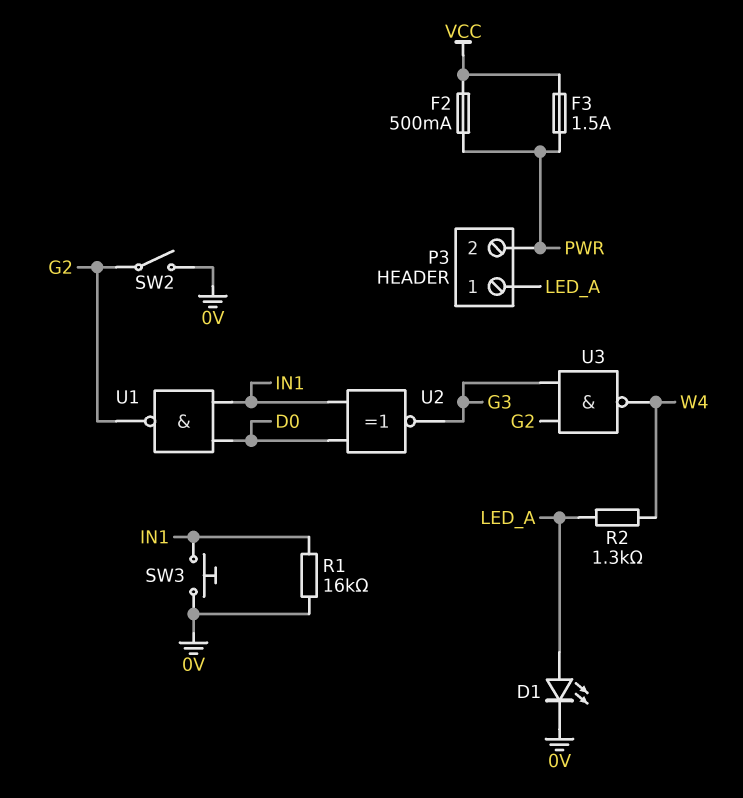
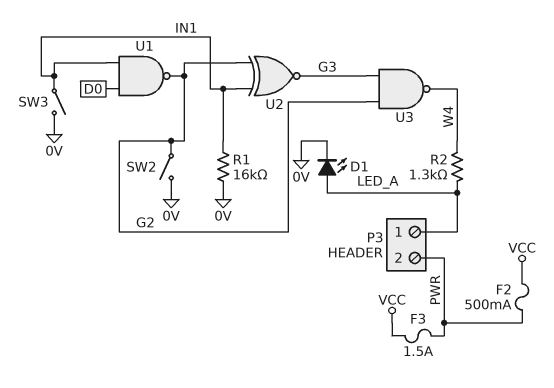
SW3: button (0V, IN1) -> switch (0V, IN1)
U2: XNOR (in D0, in IN1, out G3) -> XNOR (in G2, in IN1, out G3)

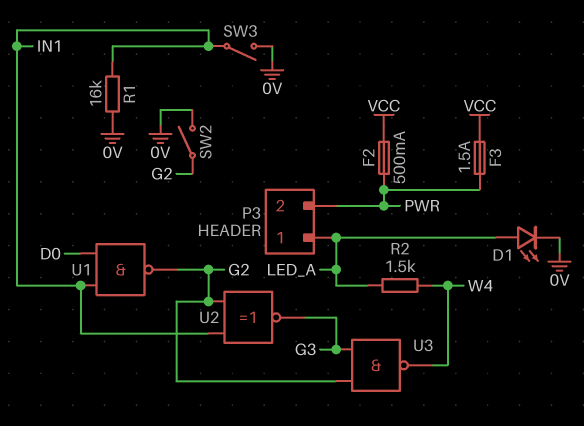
R2: 1.3k (LED_A, W4) -> 1.5k (LED_A, W4)

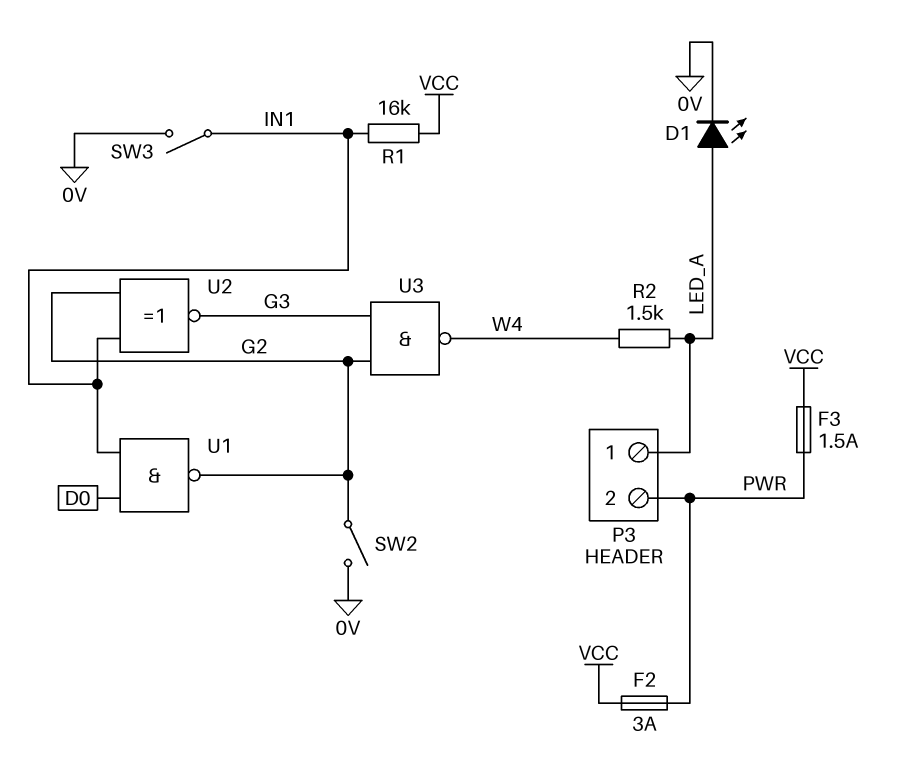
F2: 500mA (PWR, VCC) -> 3A (PWR, VCC)
R1: 16k (0V, IN1) -> 16k (IN1, VCC)

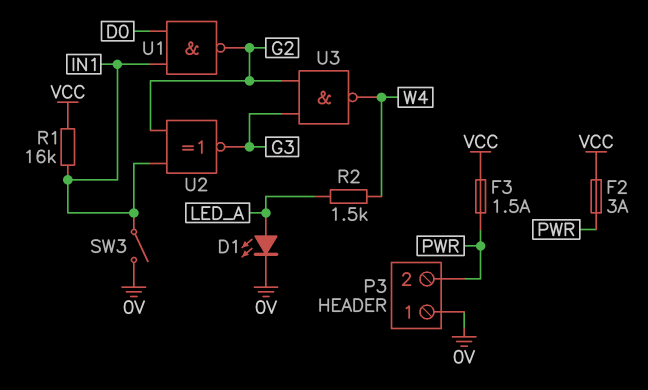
P3 pin 1: LED_A -> 0V
SW2: switch (0V, G2) -> none

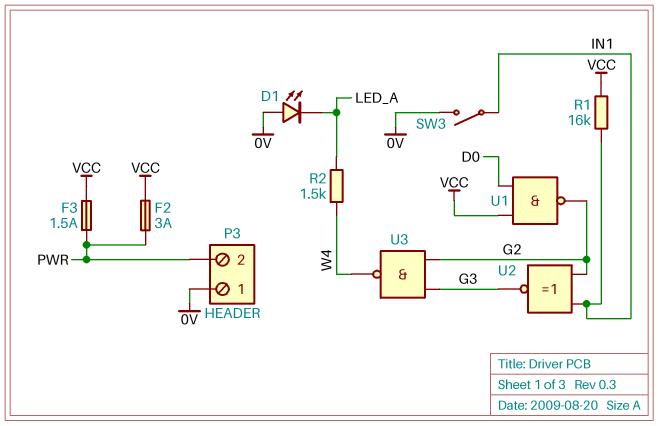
D1: LED (A LED_A, K 0V) -> LED (A 0V, K LED_A)
U1: NAND (in D0, in IN1, out G2) -> NAND (in D0, in VCC, out G2)

